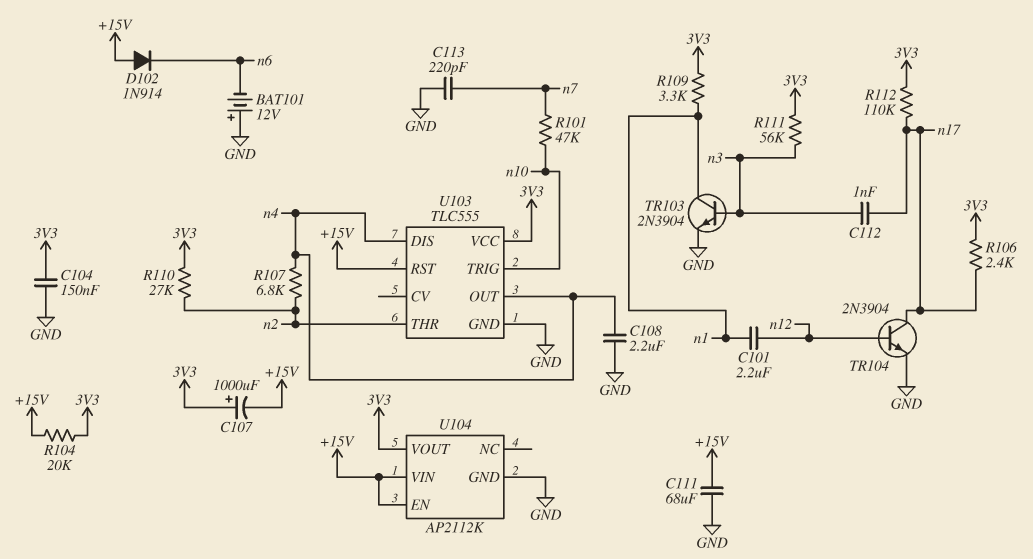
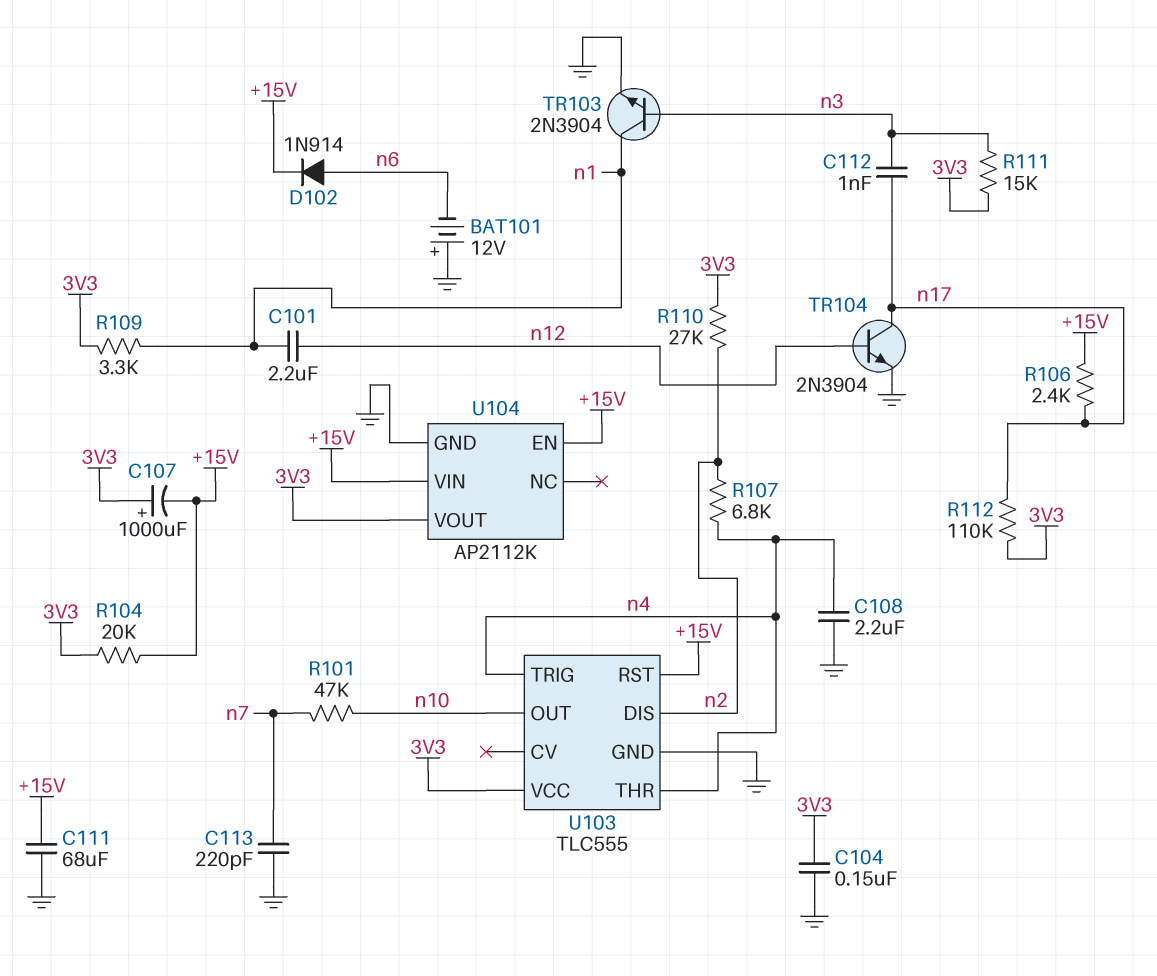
D102: diode 1N914 (A +15V, K n6) -> diode 1N914 (A n6, K +15V)
R106: 2.4k (3V3, n17) -> 2.4k (+15V, n17)
R111: 56k (3V3, n3) -> 15k (3V3, n3)
U103 pin DIS: n4 -> n2
U103 pin OUT: n4 -> n10
U103 pin THR: n2 -> n4
U103 pin TRIG: n10 -> n4

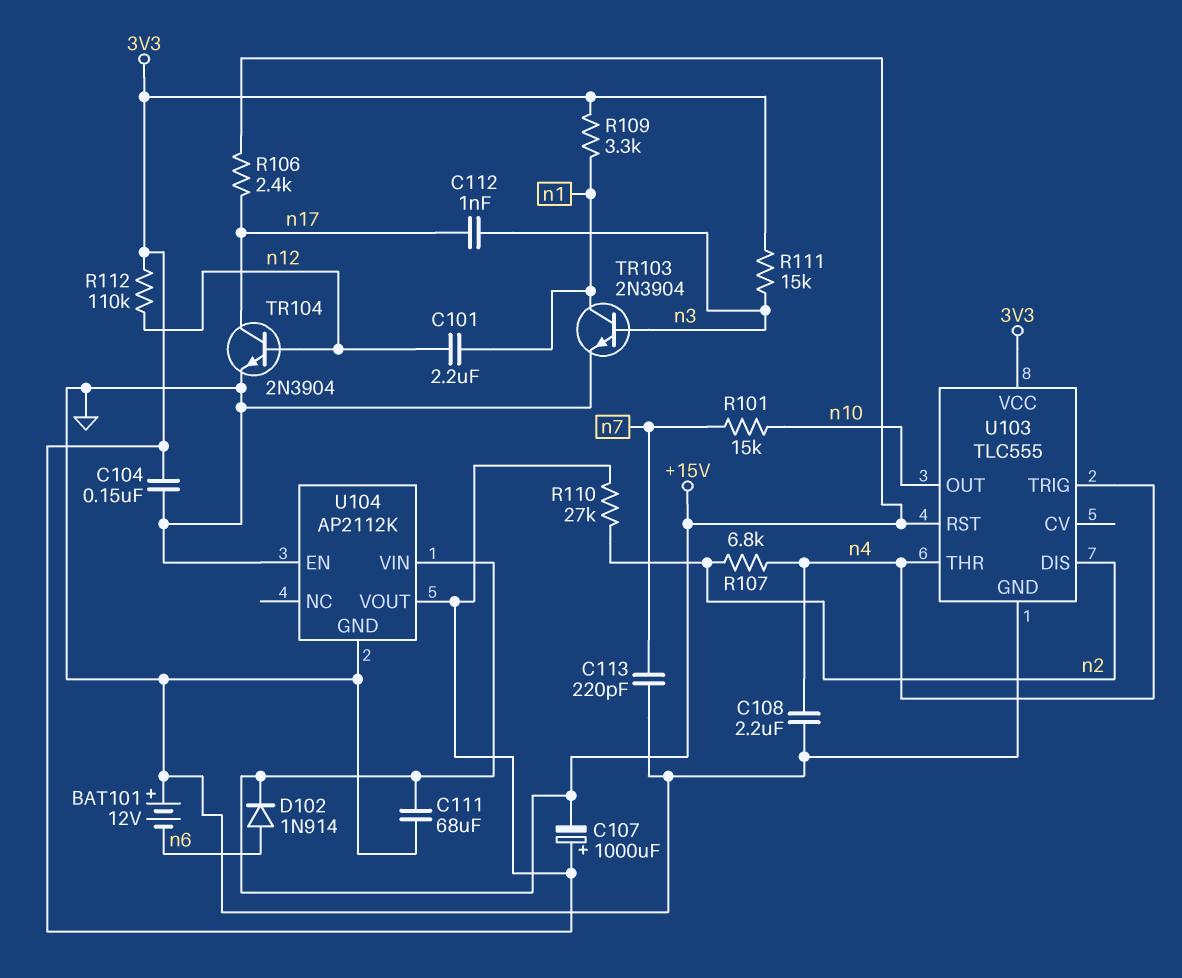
R101: 47k (n7, n10) -> 15k (n7, n10)
R104: 20k (+15V, 3V3) -> none
R112: 110k (3V3, n17) -> 110k (3V3, n12)
U104 pin EN: +15V -> GND

